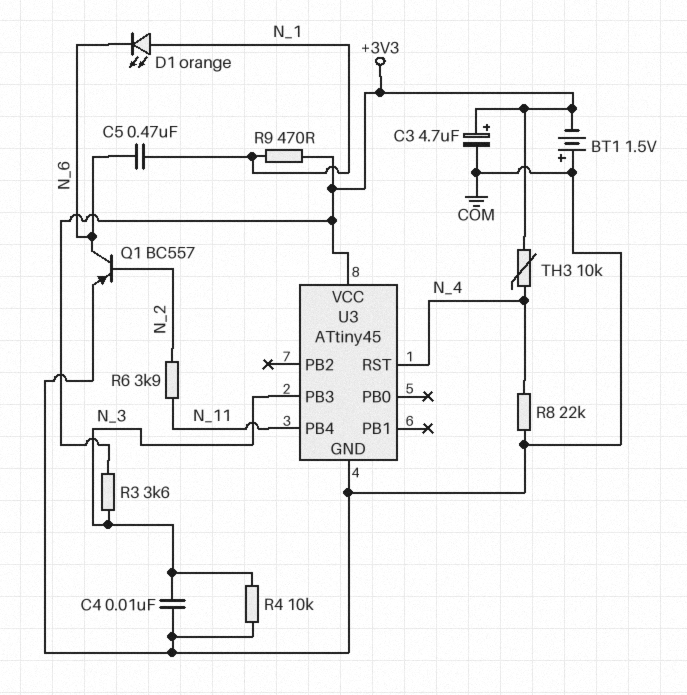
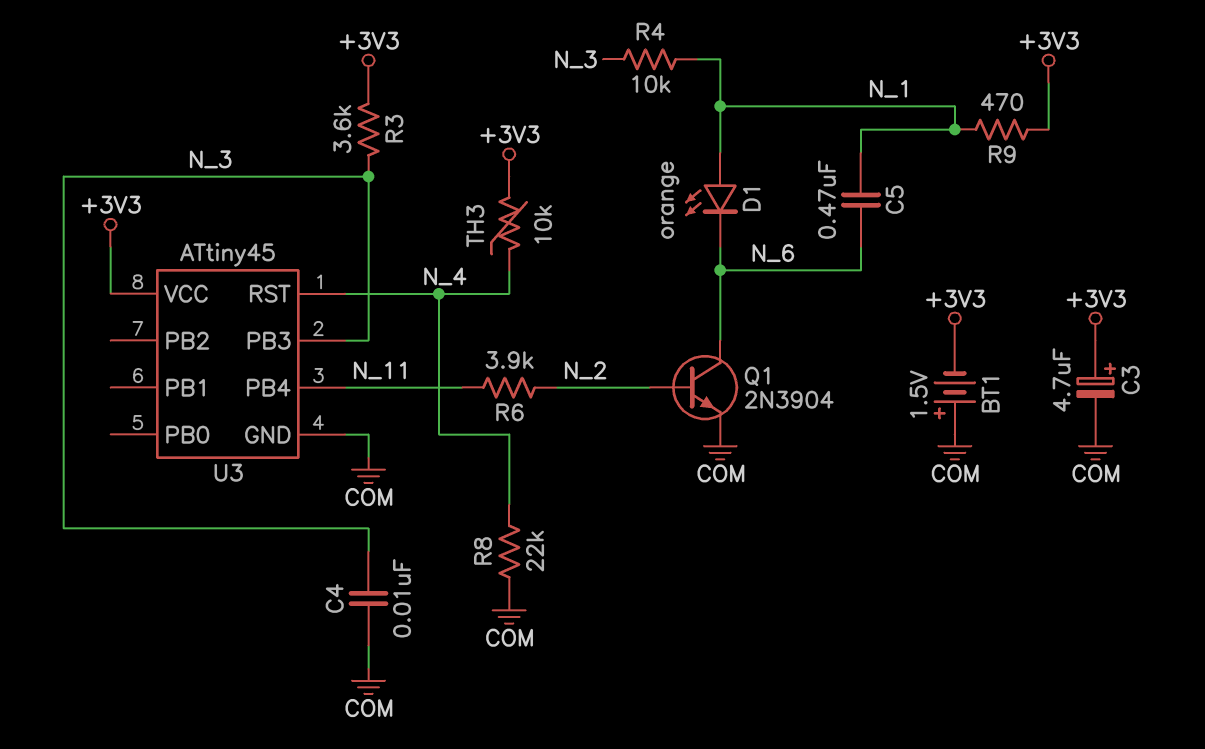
Q1: PNP BC557 (B N_2, C N_6, E COM) -> NPN 2N3904 (B N_2, C N_6, E COM)
R4: 10k (COM, N_3) -> 10k (N_1, N_3)

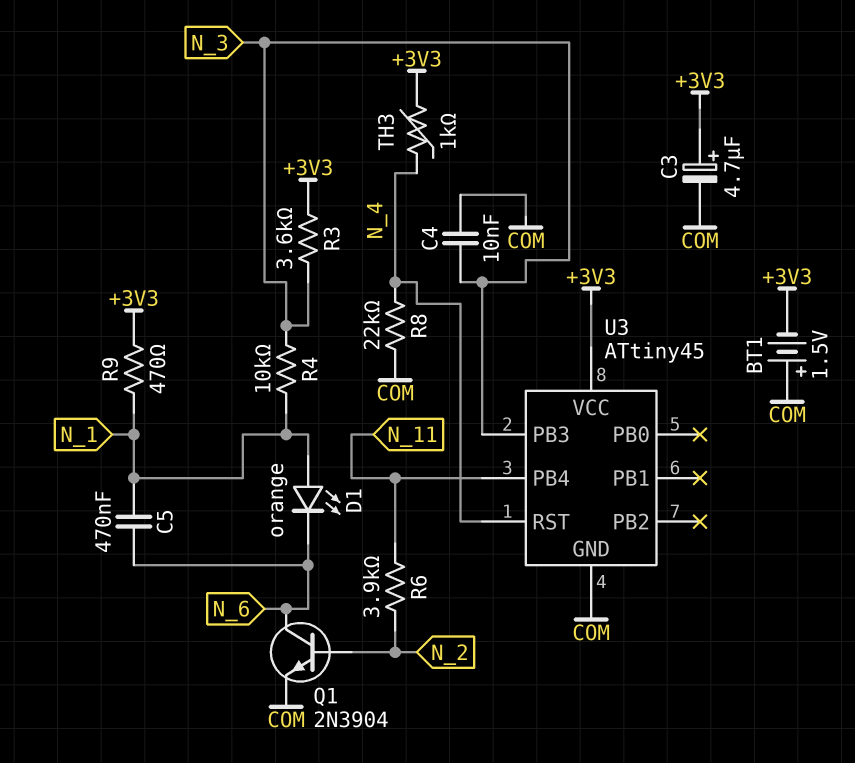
TH3: 10k (+3V3, N_4) -> 1k (+3V3, N_4)

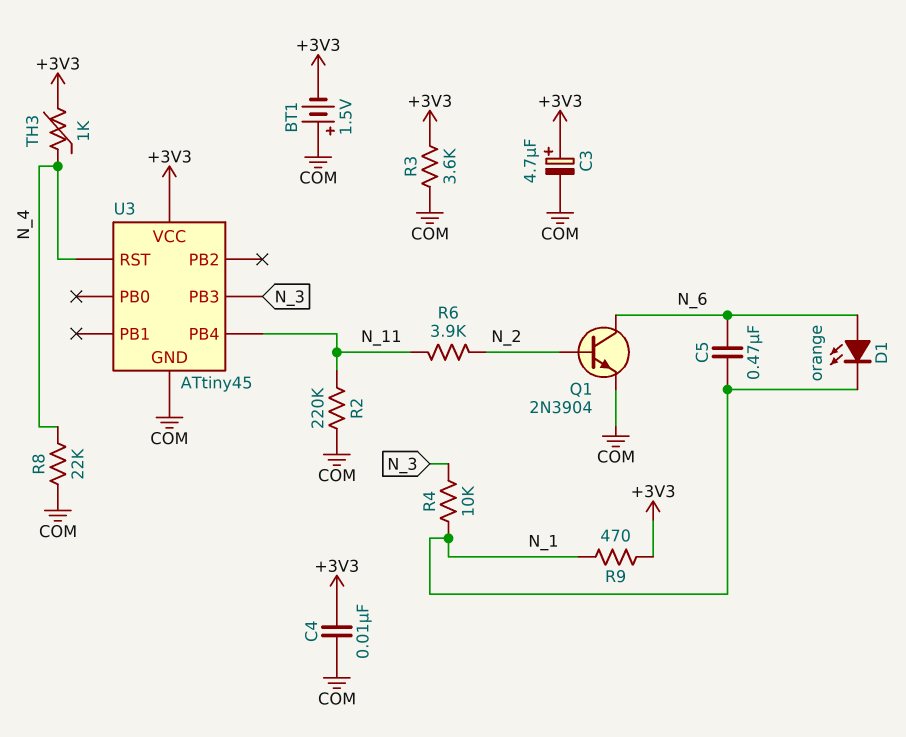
C4: 10nF (COM, N_3) -> 10nF (+3V3, COM)
D1: LED orange (A N_1, K N_6) -> LED orange (A N_6, K N_1)
R2: none -> 220k (COM, N_11)
R3: 3.6k (+3V3, N_3) -> 3.6k (+3V3, COM)

